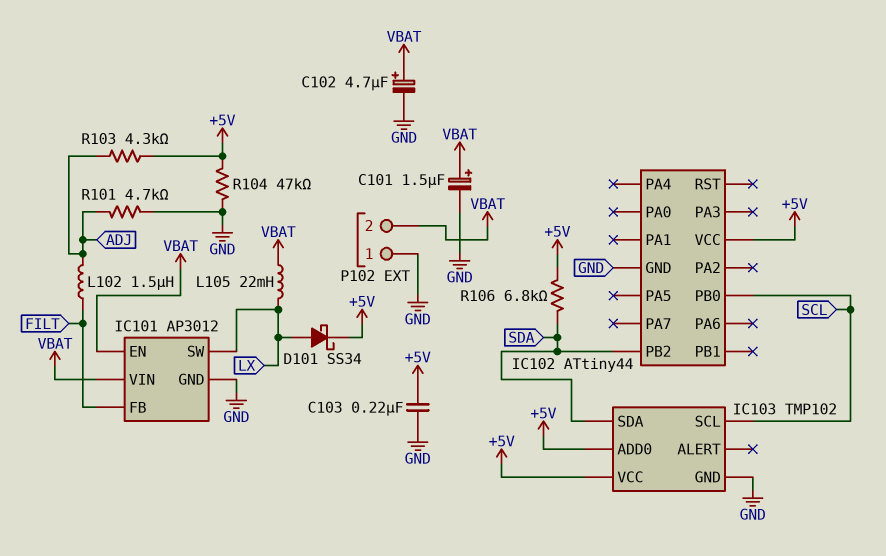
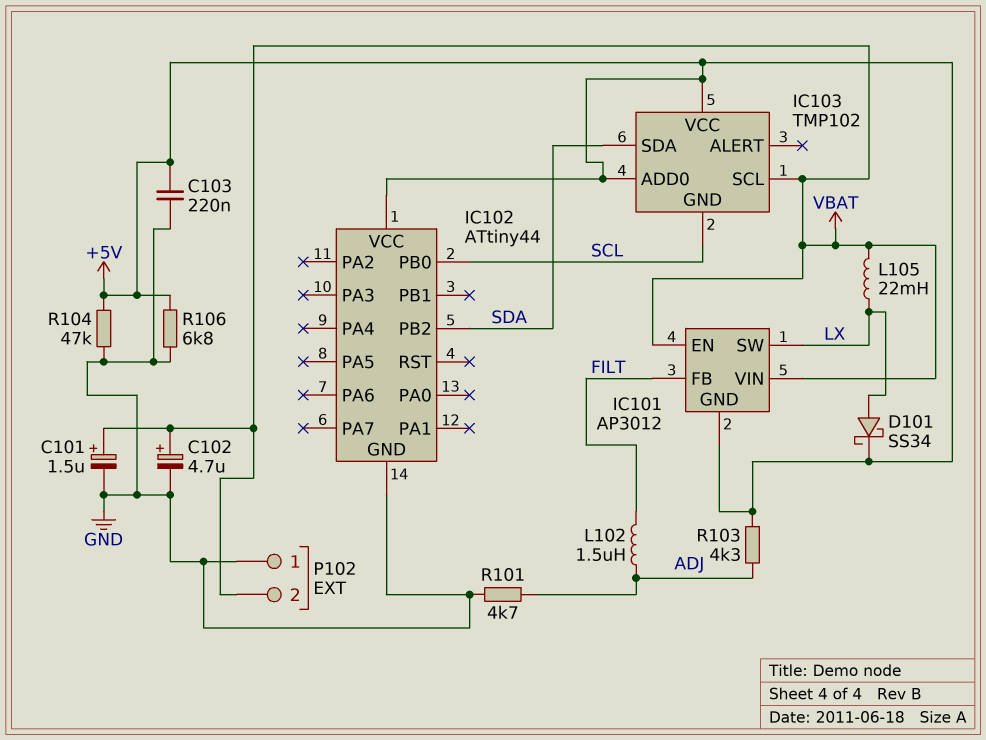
IC101 pin GND: GND -> +5V
IC103 pin GND: GND -> SCL
IC103 pin SCL: SCL -> VBAT
R106: 6.8k (+5V, SDA) -> 6.8k (+5V, GND)

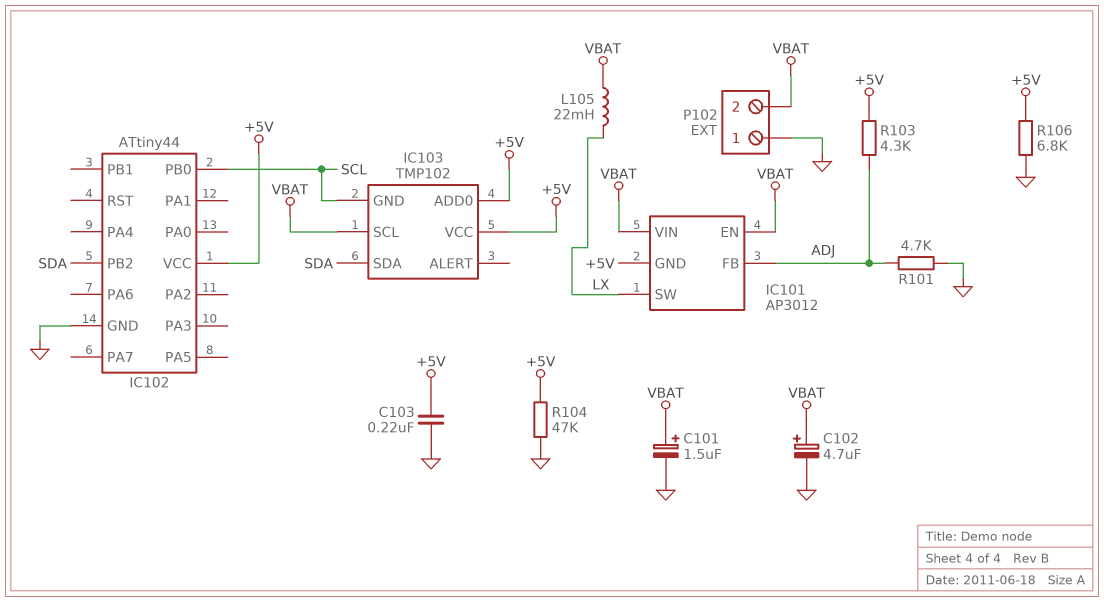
D101: schottky SS34 (A LX, K +5V) -> none
IC101 pin FB: FILT -> ADJ
L102: 1.5uH (ADJ, FILT) -> none

